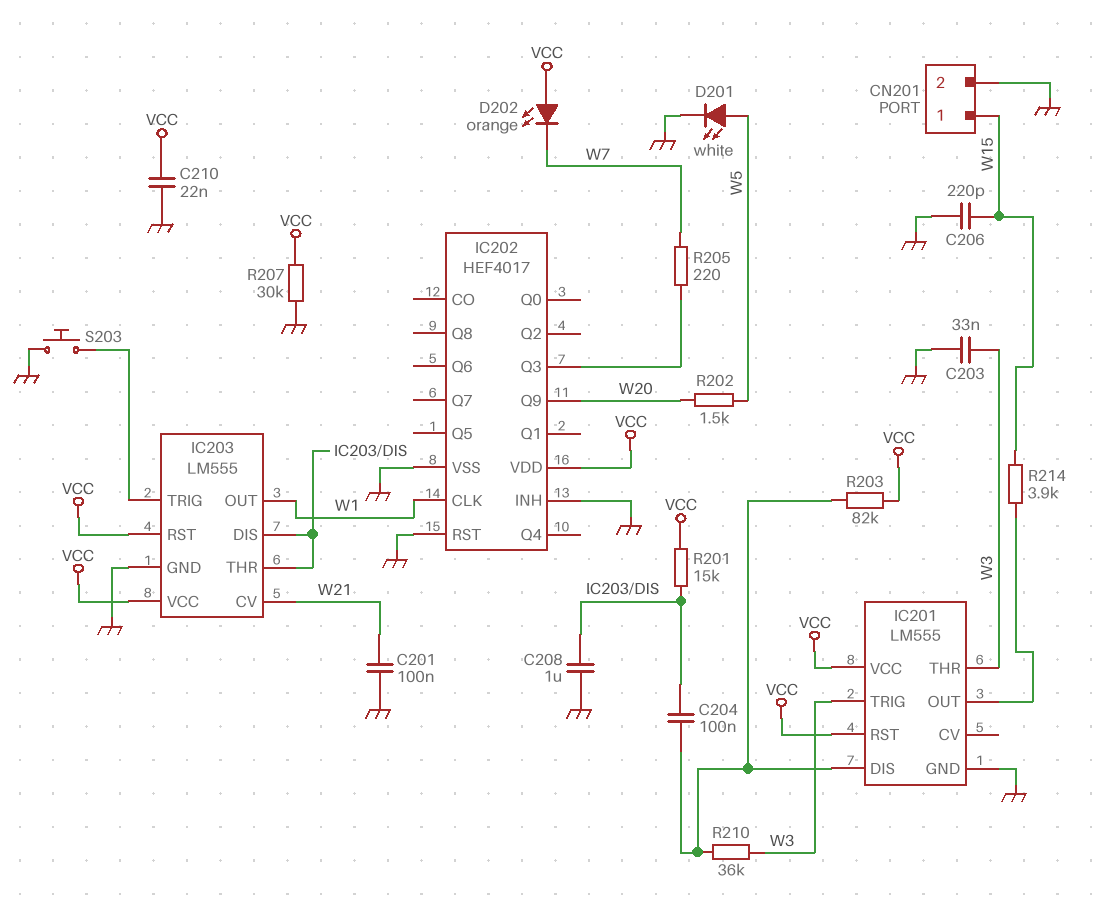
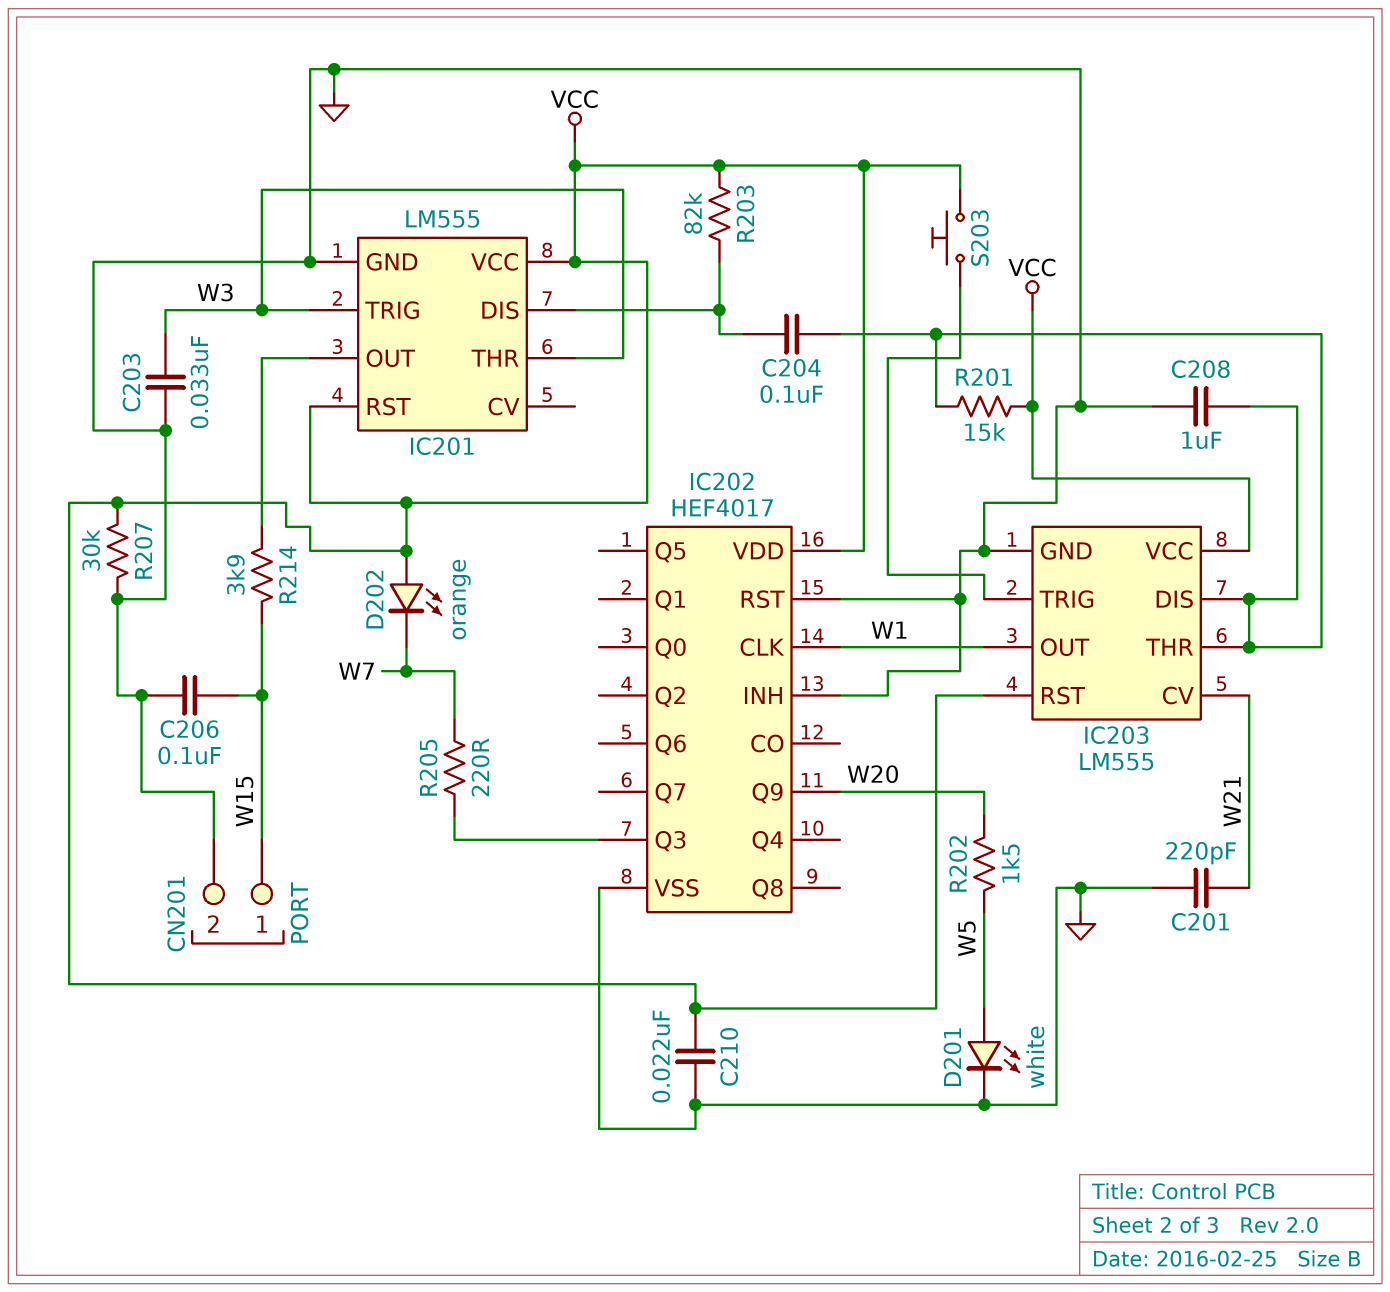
C201: 100nF (GND, W21) -> 220pF (GND, W21)
C206: 220pF (GND, W15) -> 100nF (GND, W15)
R210: 36k (IC201/DIS, W3) -> none
S203: button (GND, IC203/TRIG) -> button (IC203/TRIG, VCC)

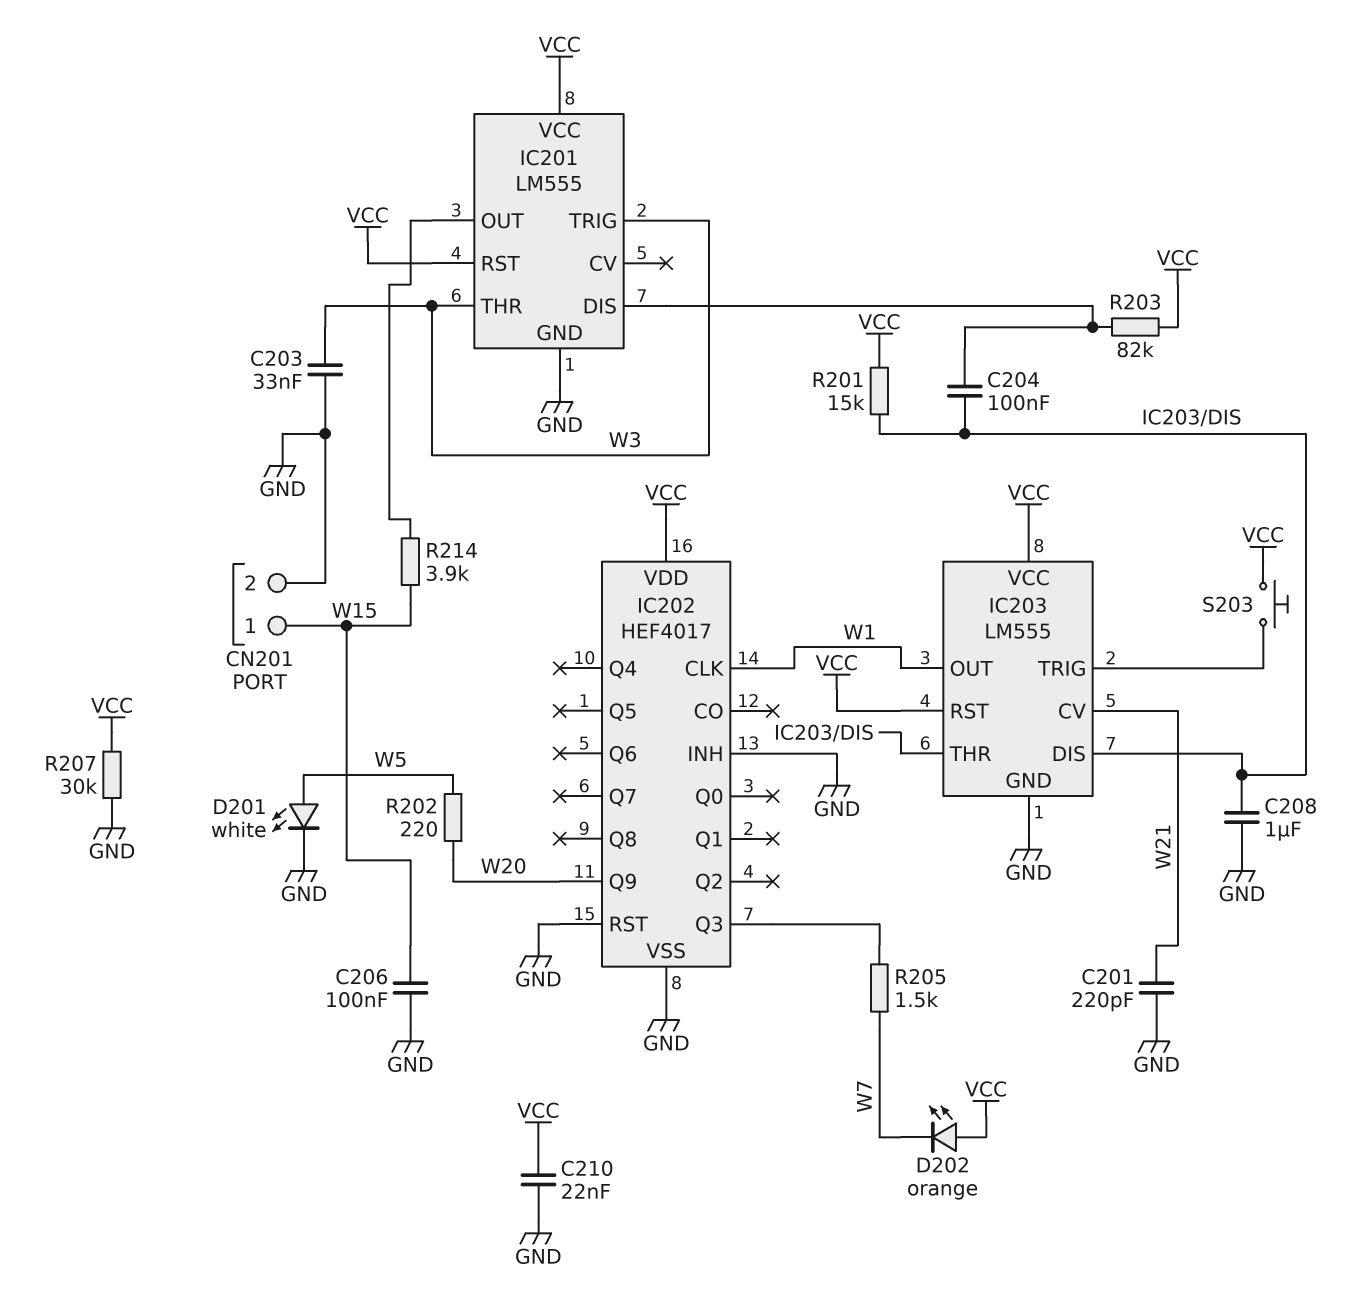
R202: 1.5k (W5, W20) -> 220 (W5, W20)
R205: 220 (IC202/Q3, W7) -> 1.5k (IC202/Q3, W7)

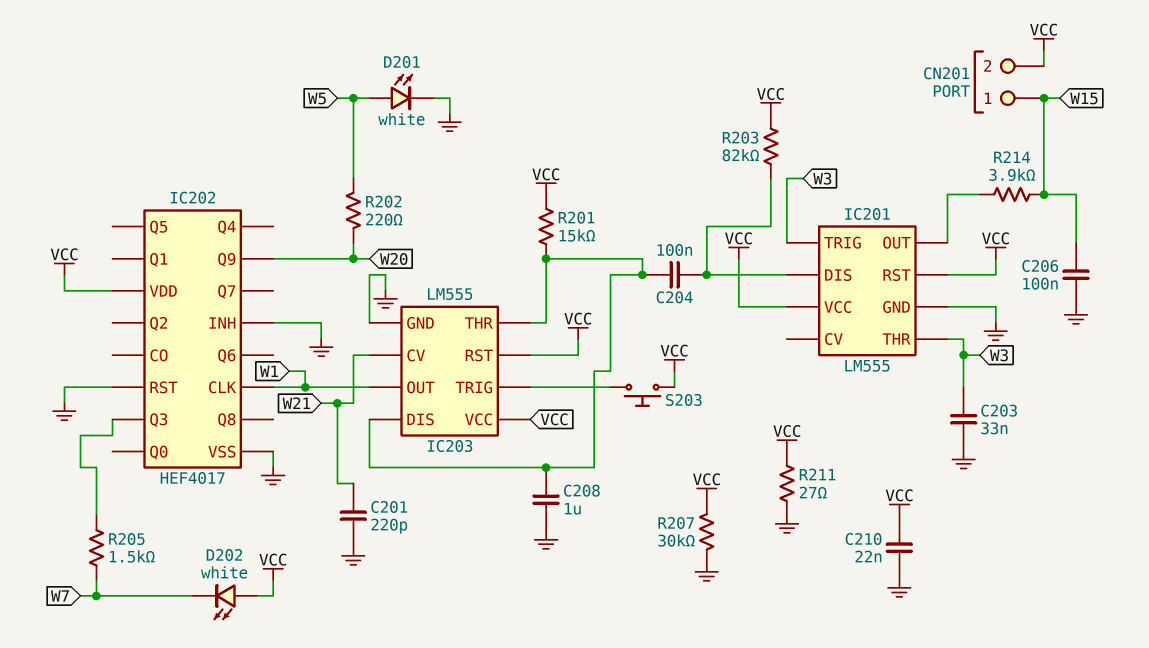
CN201 pin 2: GND -> VCC
D202: LED orange (A VCC, K W7) -> LED white (A VCC, K W7)
R211: none -> 27 (GND, VCC)

